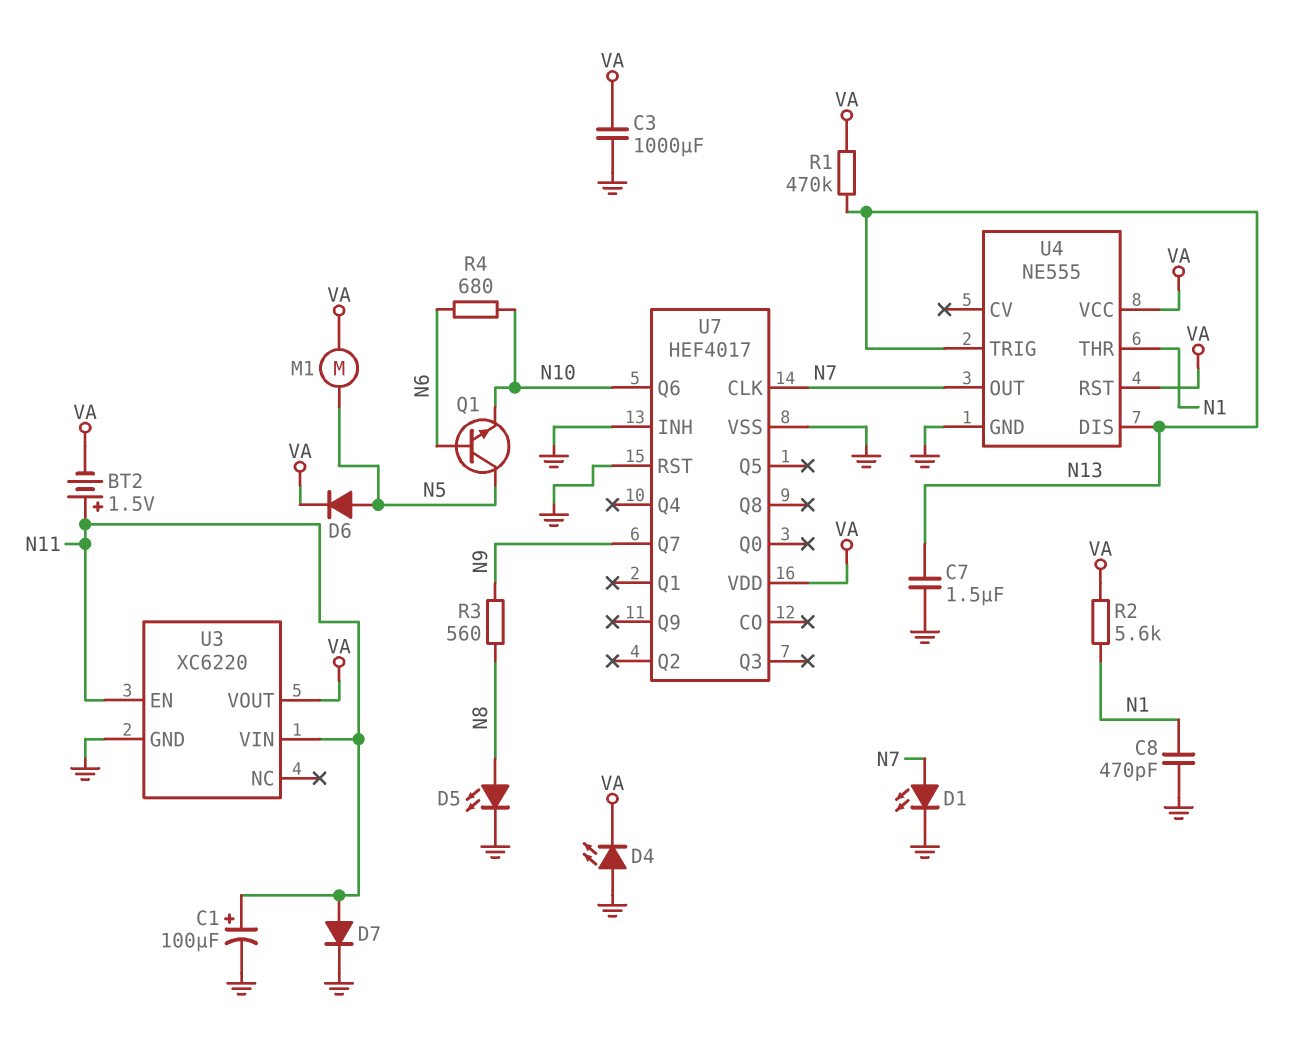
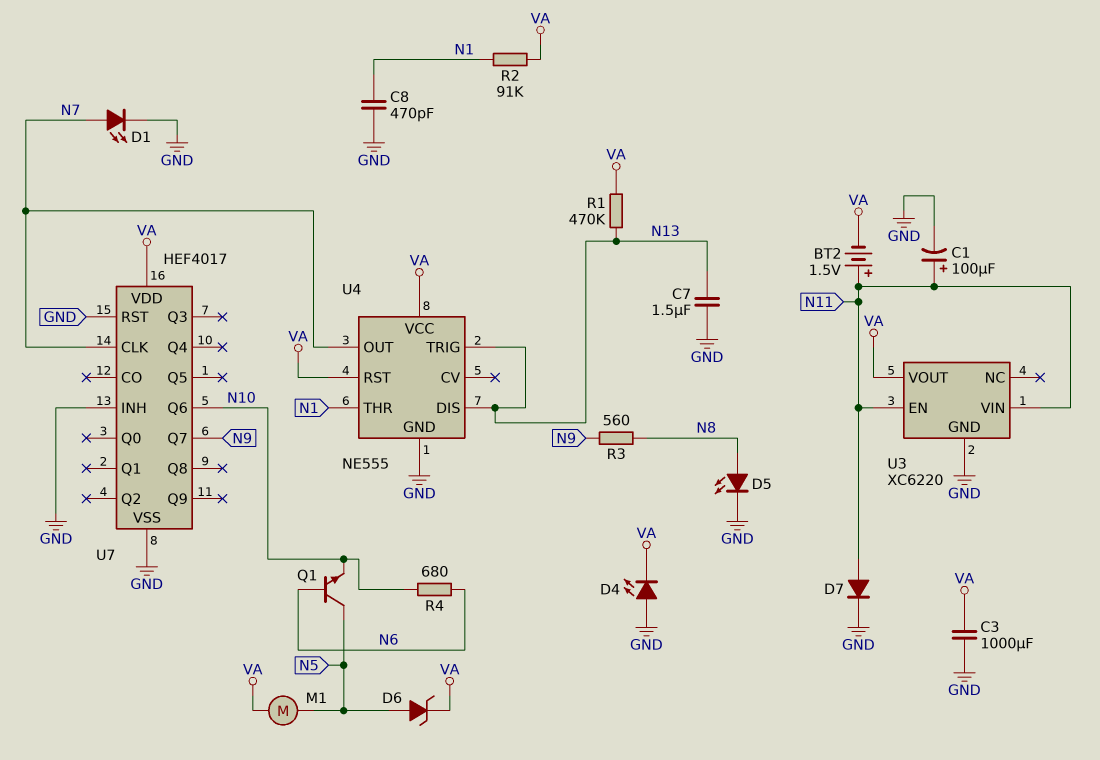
D6: diode (A N5, K VA) -> zener (A N5, K VA)
R2: 5.6k (N1, VA) -> 91k (N1, VA)

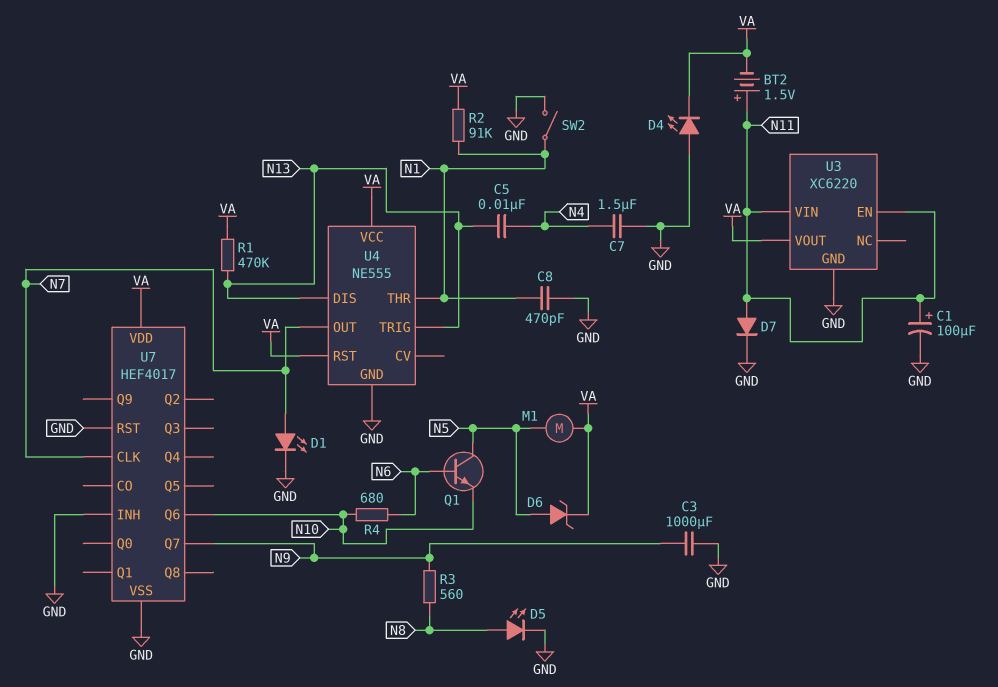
C3: 1000uF (GND, VA) -> 1000uF (GND, N9)
C5: none -> 10nF (N4, N13)
C7: 1.5uF (GND, N13) -> 1.5uF (GND, N4)
SW2: none -> switch (GND, N1)

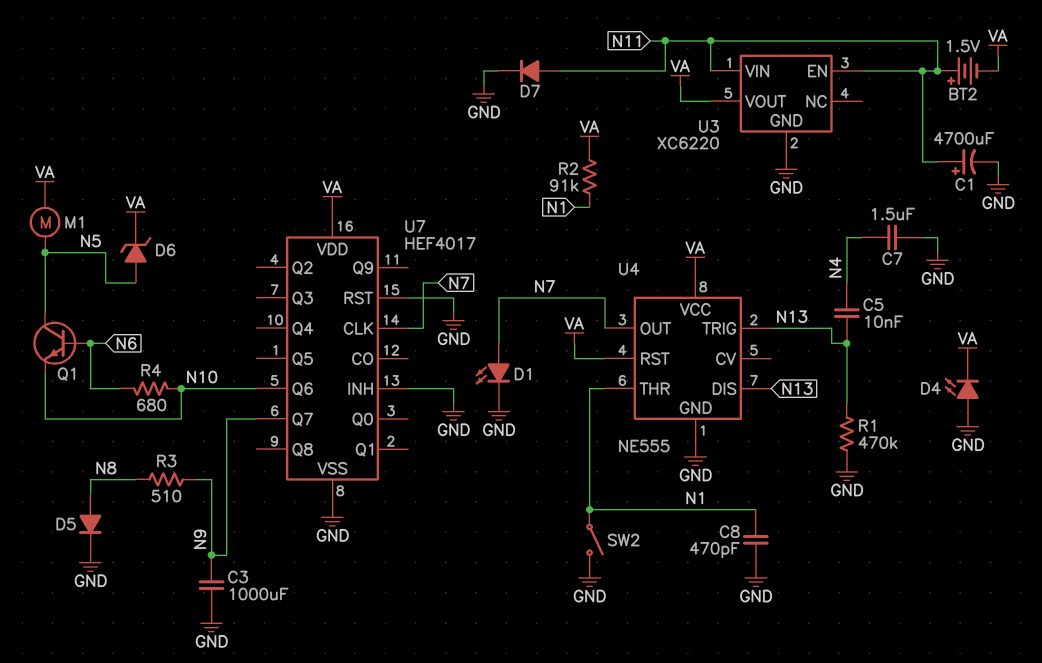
C1: 100uF (plus N11, minus GND) -> 4700uF (plus N11, minus GND)
D5: LED (A N8, K GND) -> diode (A N8, K GND)
R1: 470k (N13, VA) -> 470k (GND, N13)
R3: 560 (N8, N9) -> 510 (N8, N9)

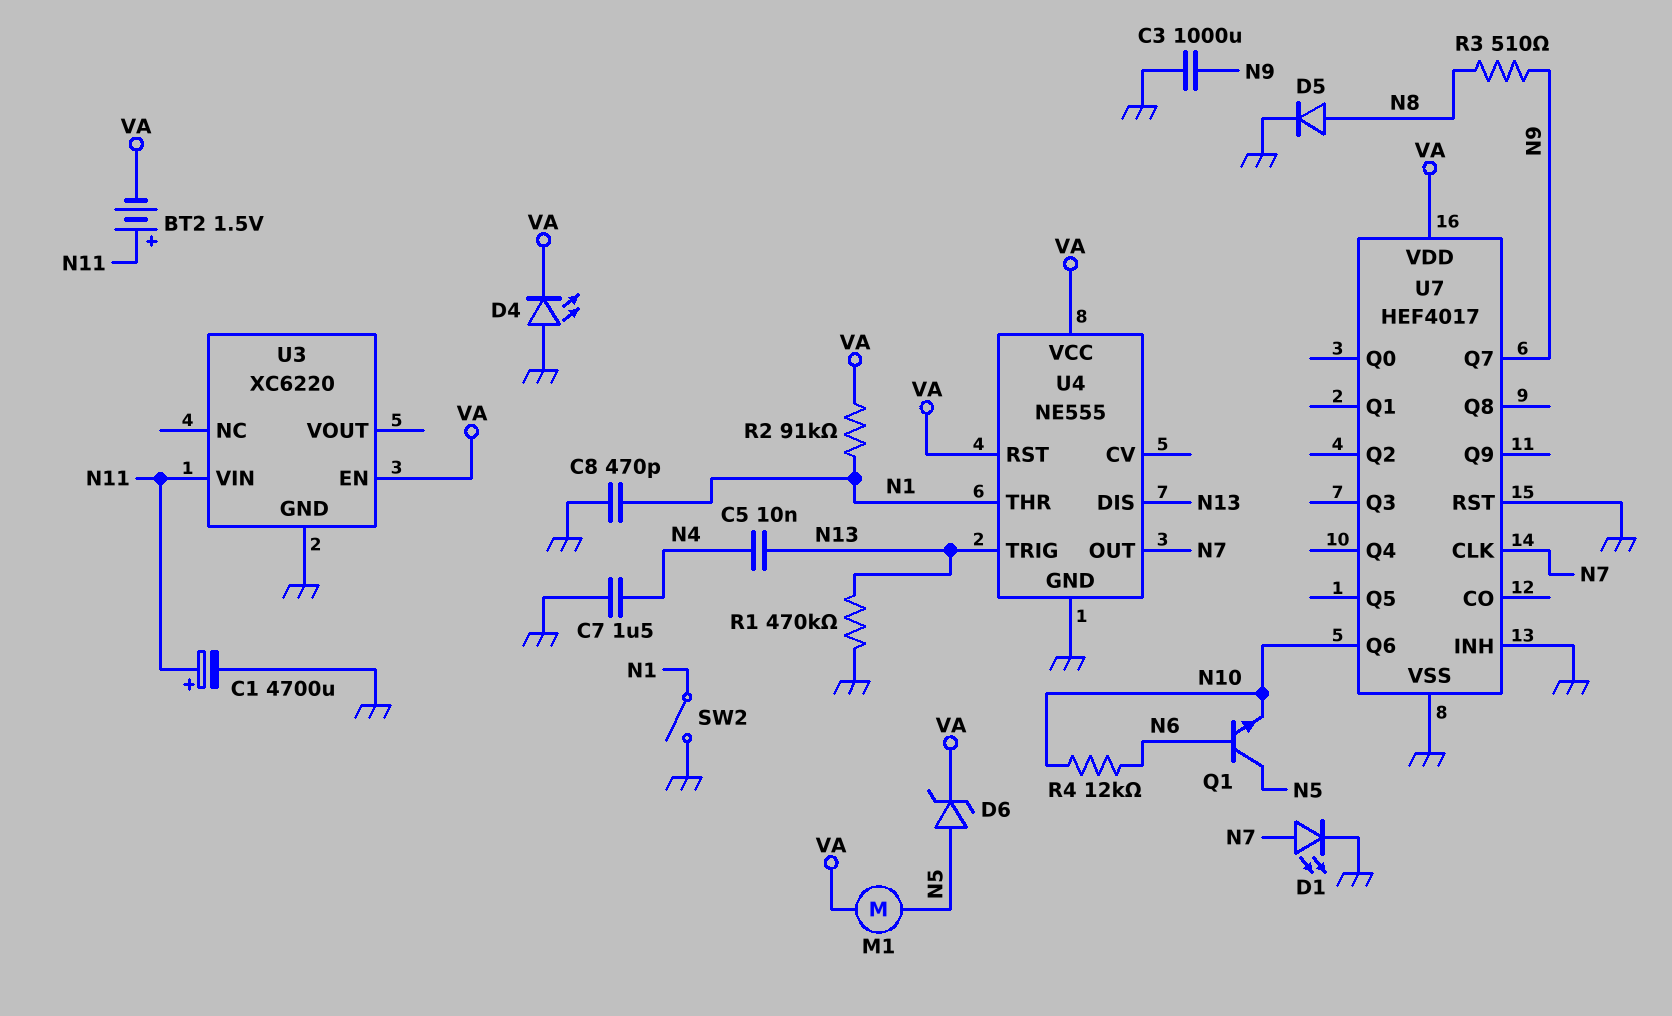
D7: diode (A N11, K GND) -> none
R4: 680 (N6, N10) -> 12k (N6, N10)
U3 pin EN: N11 -> VA
U3 pin VOUT: VA -> none

